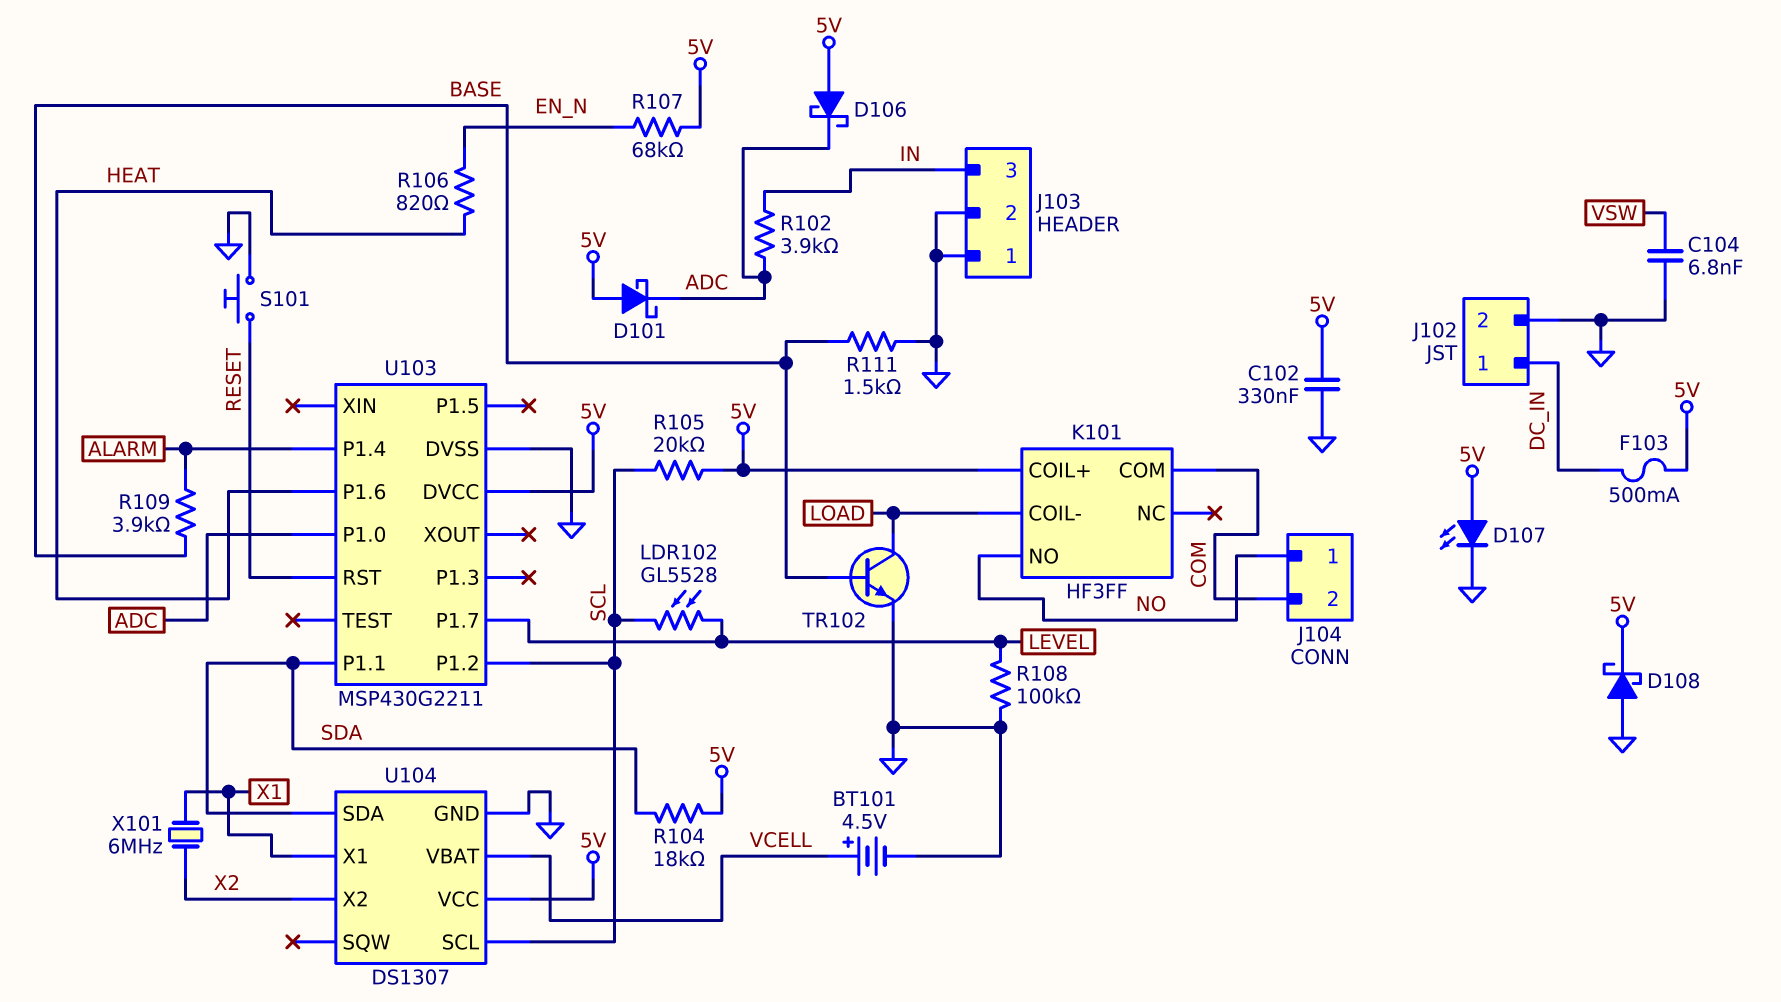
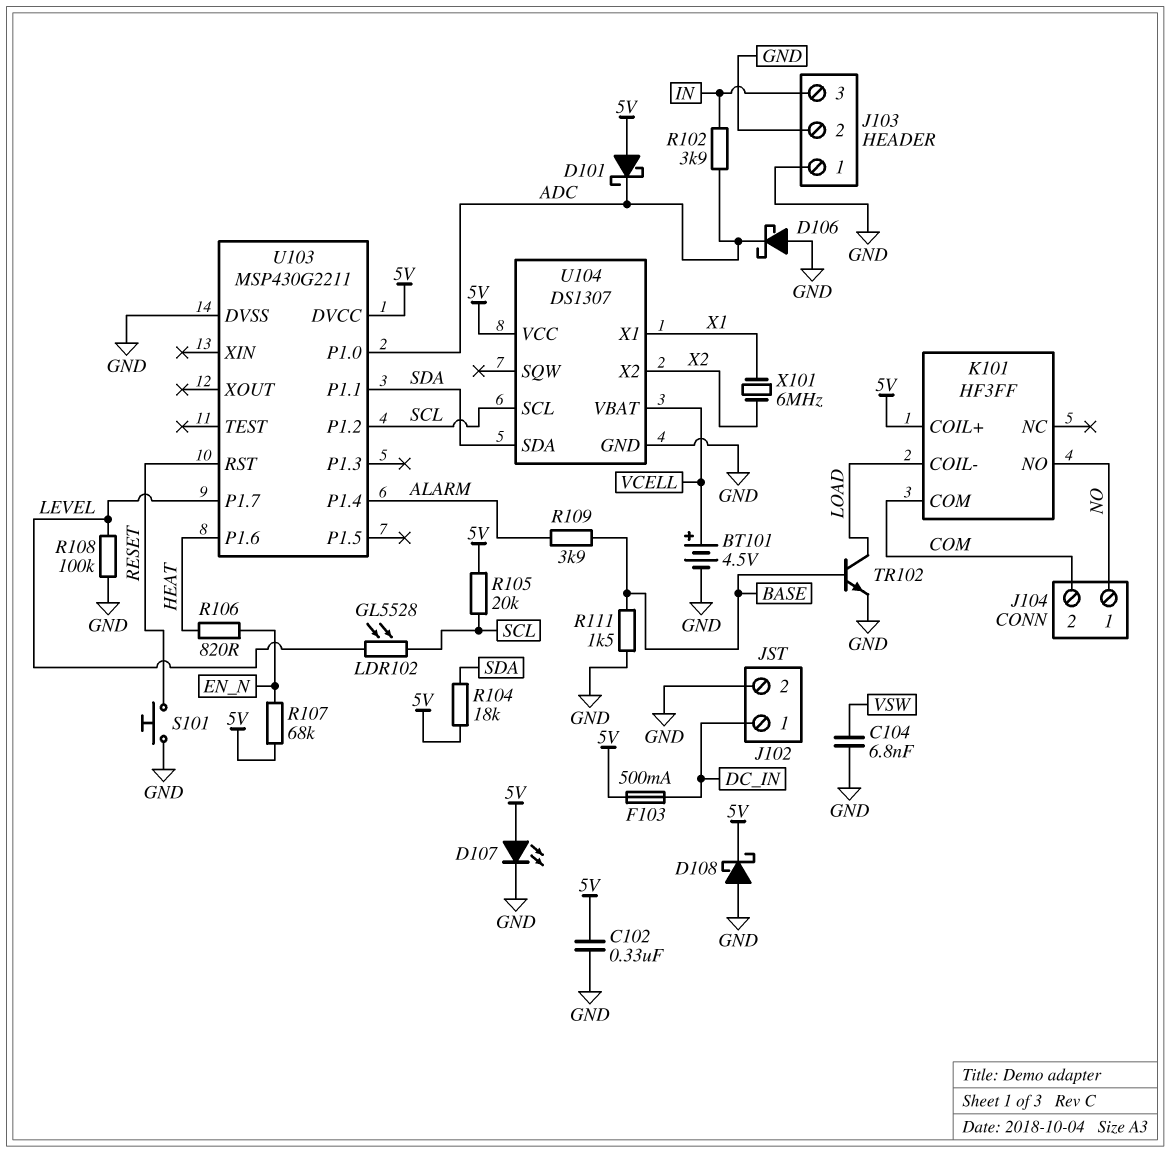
D106: schottky (A 5V, K ADC) -> schottky (A GND, K ADC)

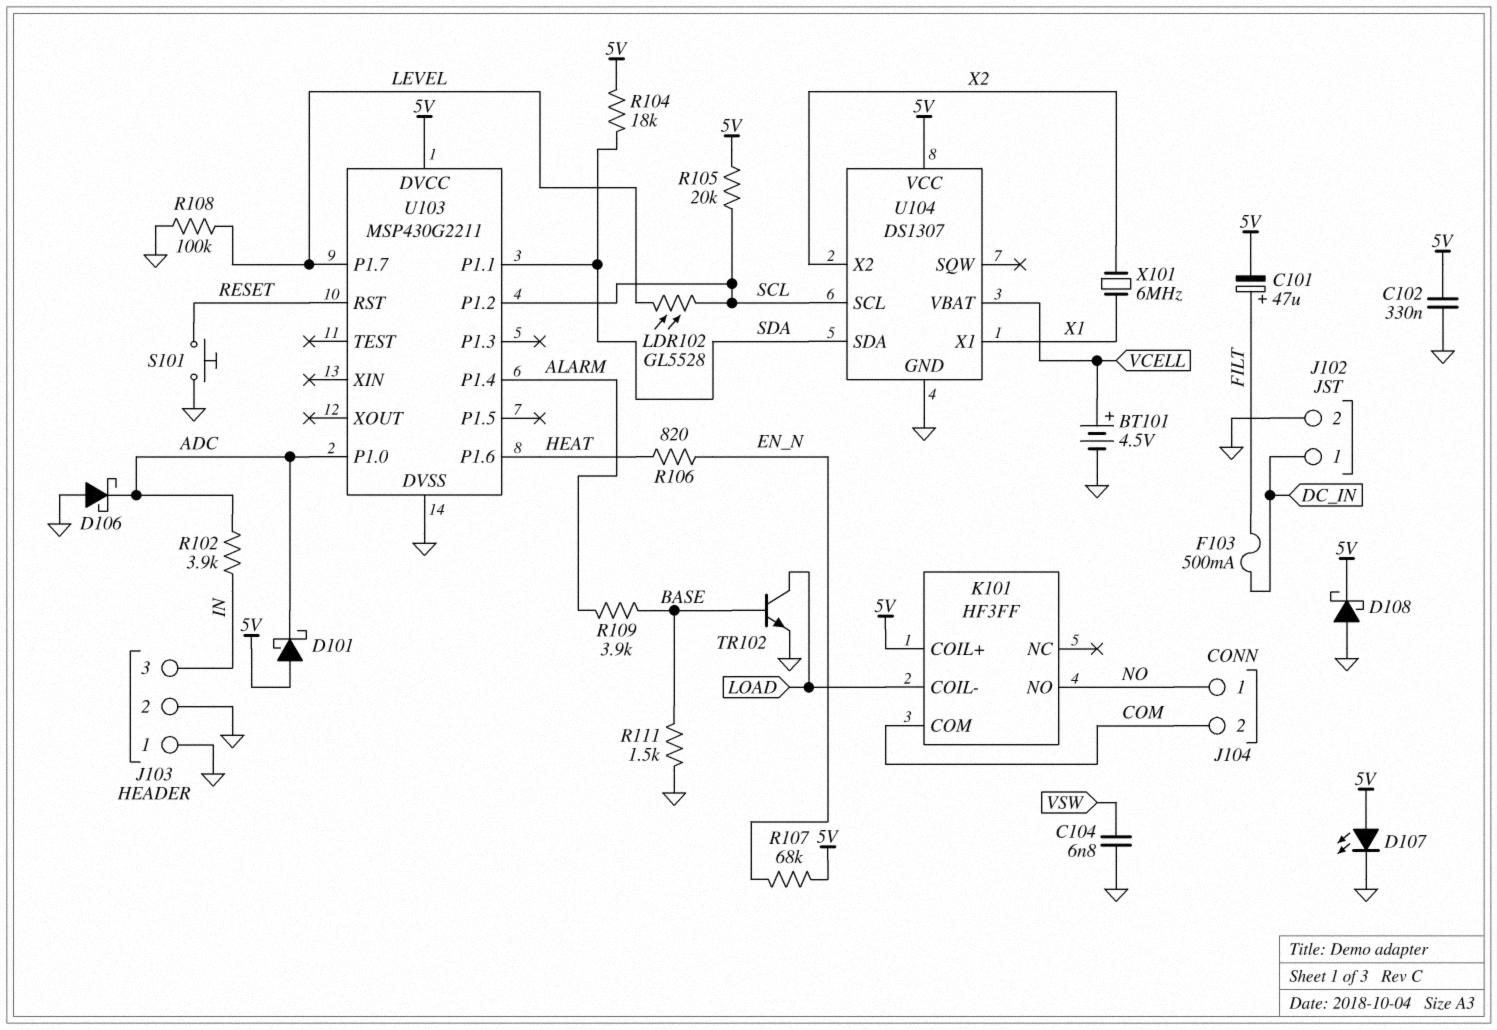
C101: none -> 47uF (plus FILT, minus 5V)
F103: 500mA (5V, DC_IN) -> 500mA (DC_IN, FILT)

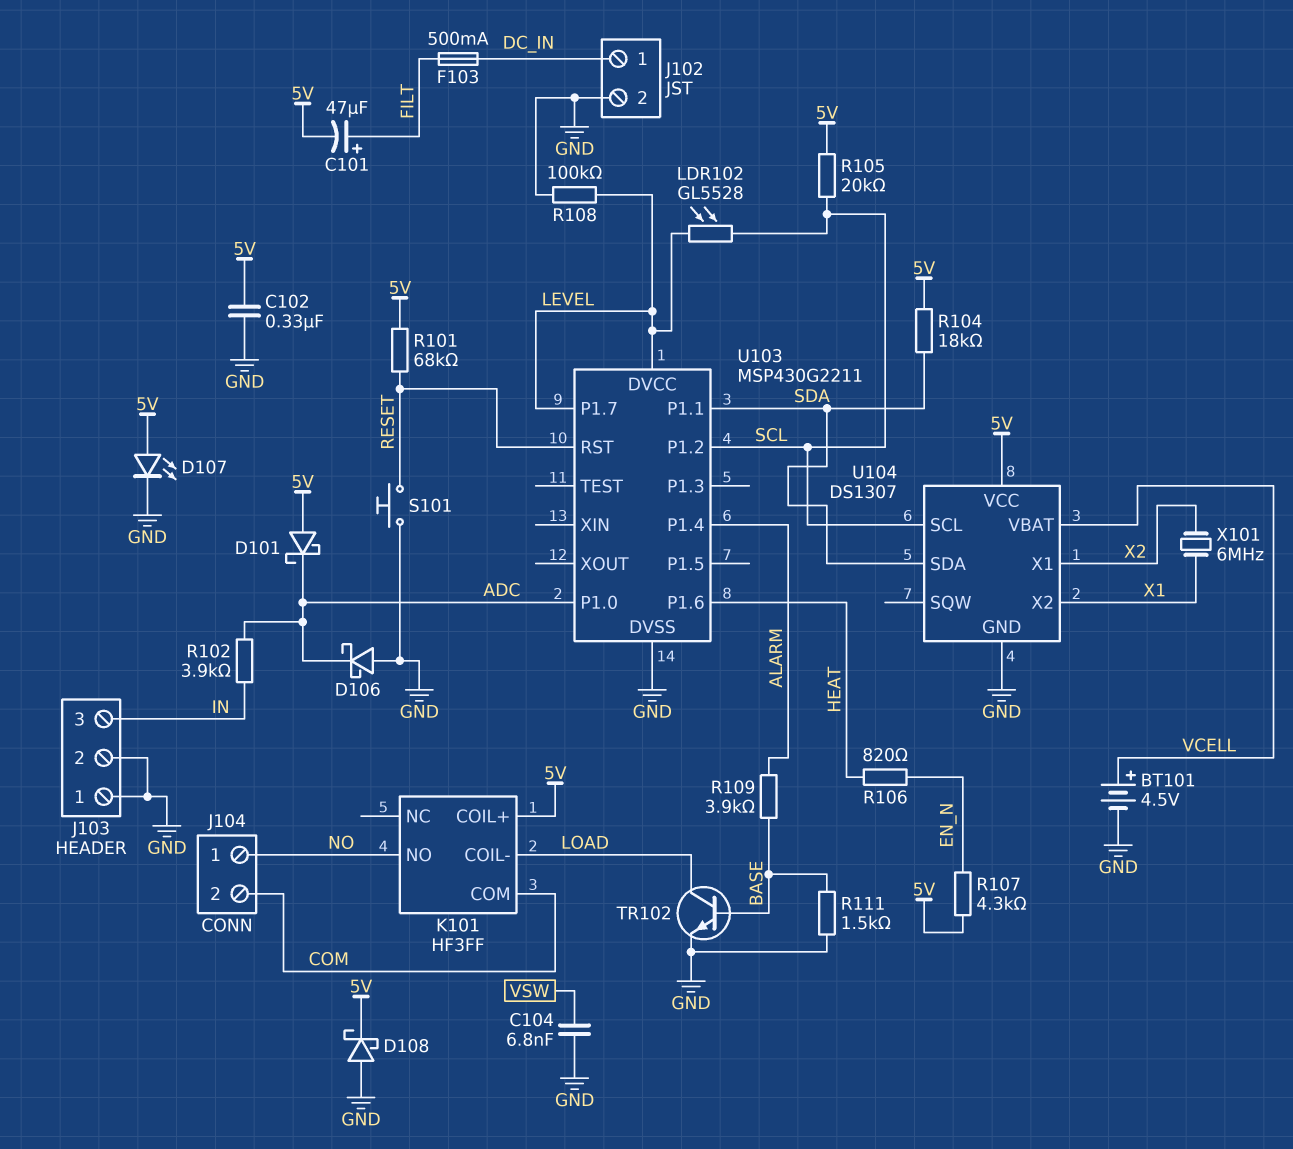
R101: none -> 68k (5V, RESET)
R107: 68k (5V, EN_N) -> 4.3k (5V, EN_N)
U103 pin DVCC: 5V -> LEVEL
U104 pin X1: X1 -> X2
U104 pin X2: X2 -> X1

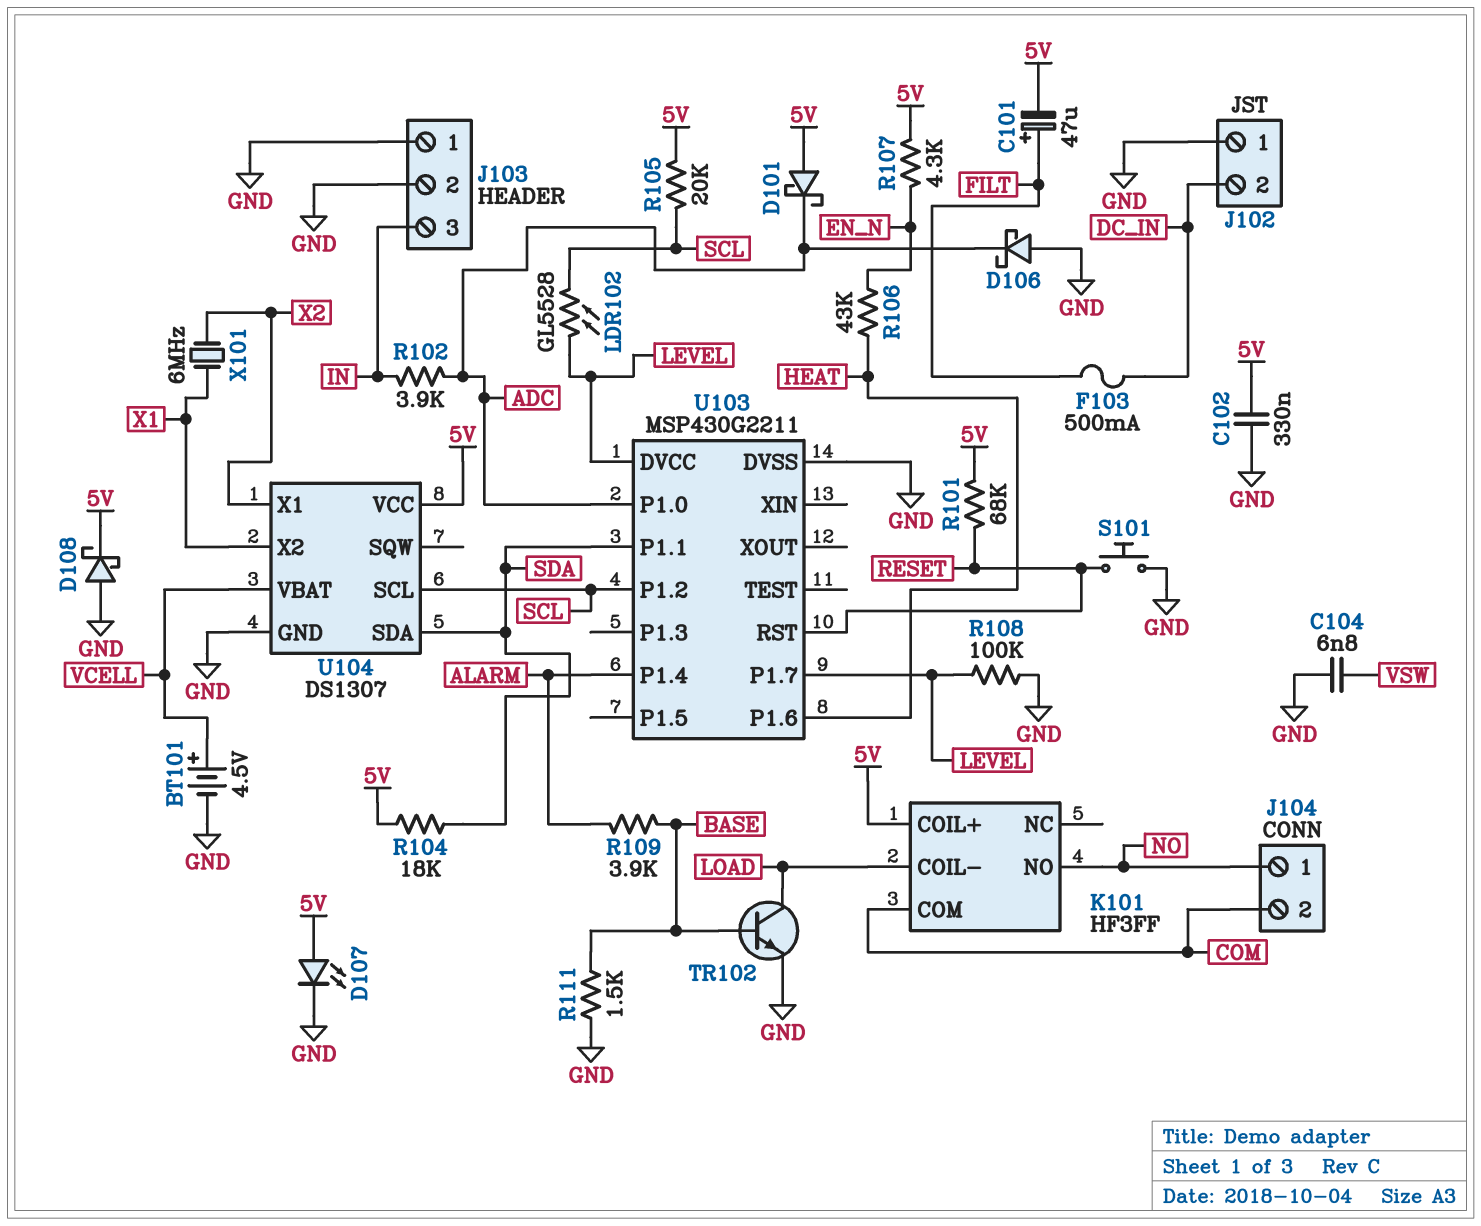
J102 pin 1: DC_IN -> GND
J102 pin 2: GND -> DC_IN
R106: 820 (EN_N, HEAT) -> 43k (EN_N, HEAT)

